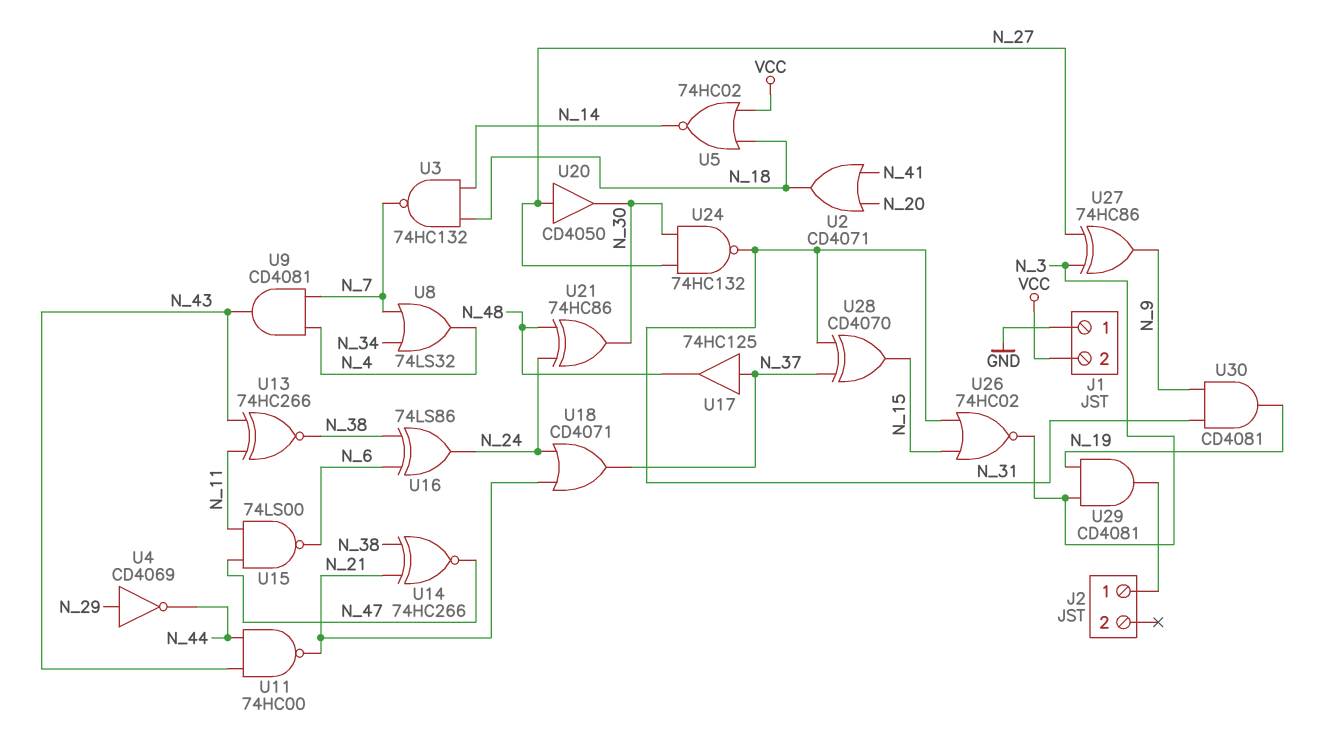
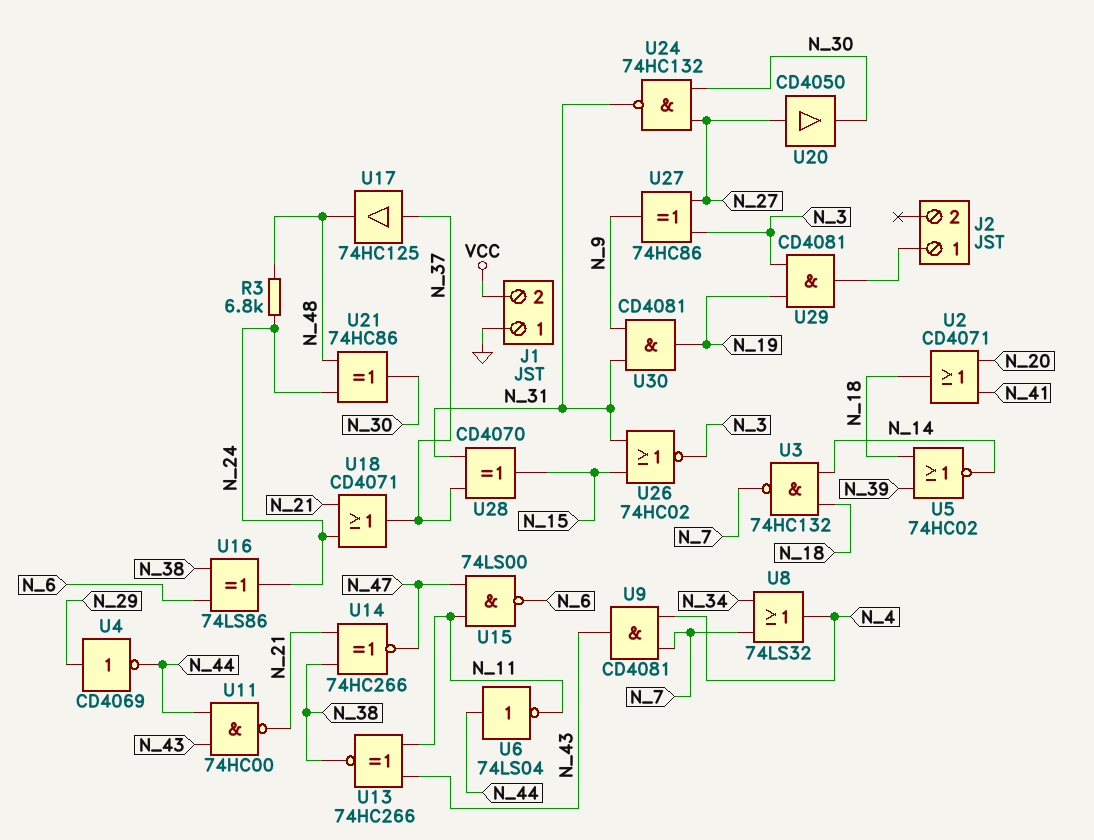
R3: none -> 6.8k (N_24, N_48)
U5: NOR 74HC02 (in N_18, in VCC, out N_14) -> NOR 74HC02 (in N_18, in N_39, out N_14)
U6: none -> NOT 74LS04 (in N_44, out N_11)

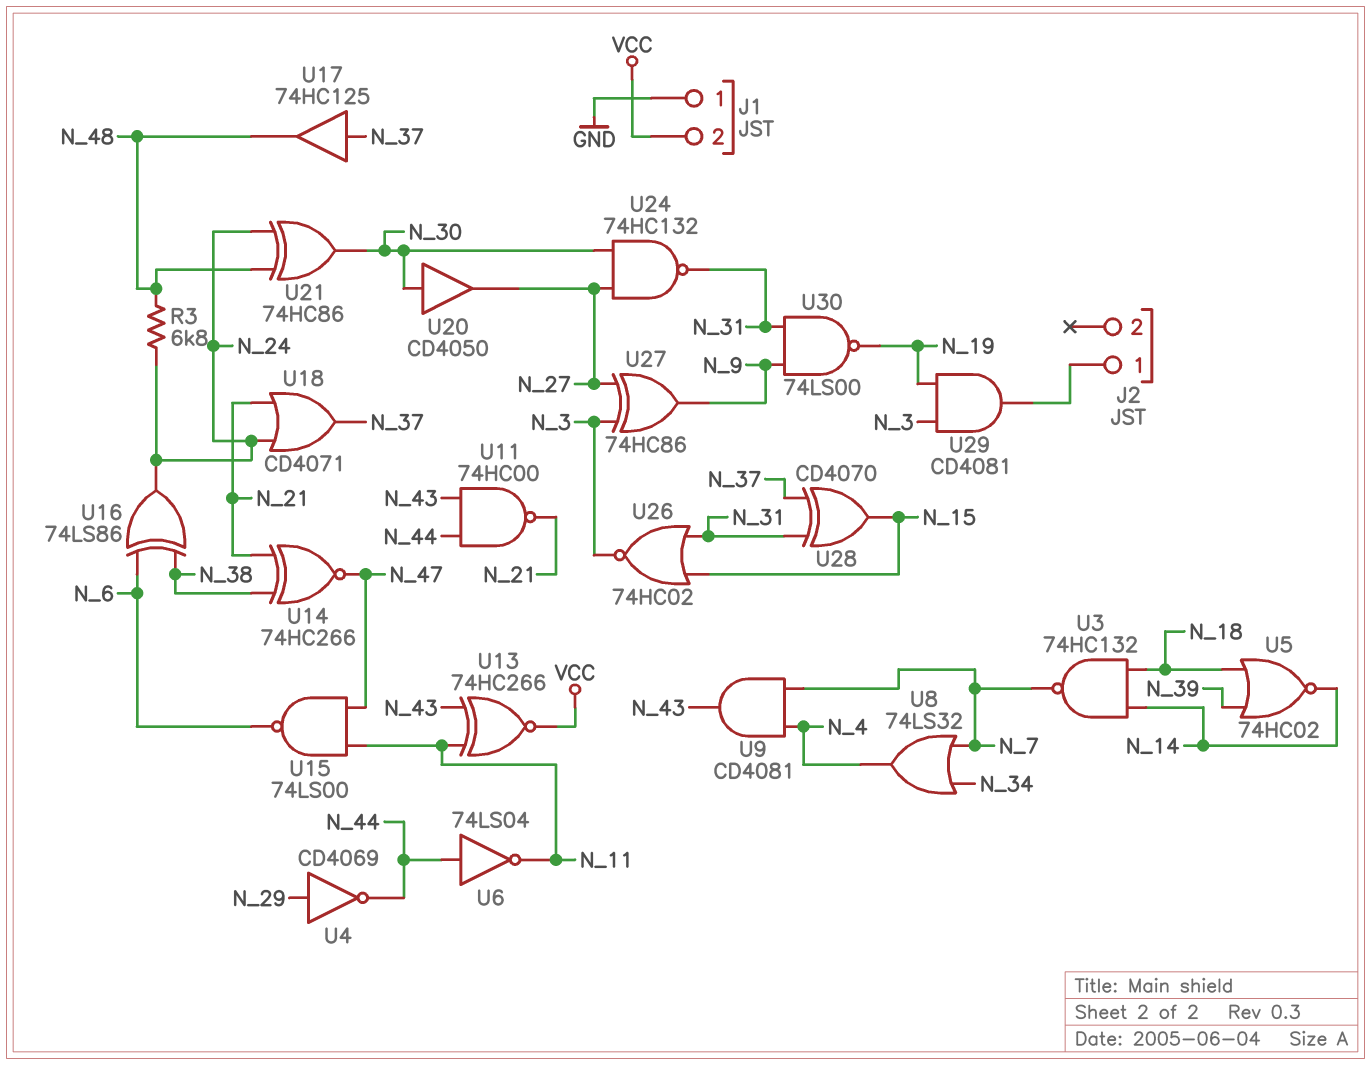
U2: OR CD4071 (in N_20, in N_41, out N_18) -> none
U13: XNOR 74HC266 (in N_11, in N_43, out N_38) -> XNOR 74HC266 (in N_11, in N_43, out VCC)
U20: buffer CD4050 (in N_27, out N_30) -> buffer CD4050 (in N_30, out N_27)
U30: AND CD4081 (in N_9, in N_31, out N_19) -> NAND 74LS00 (in N_9, in N_31, out N_19)

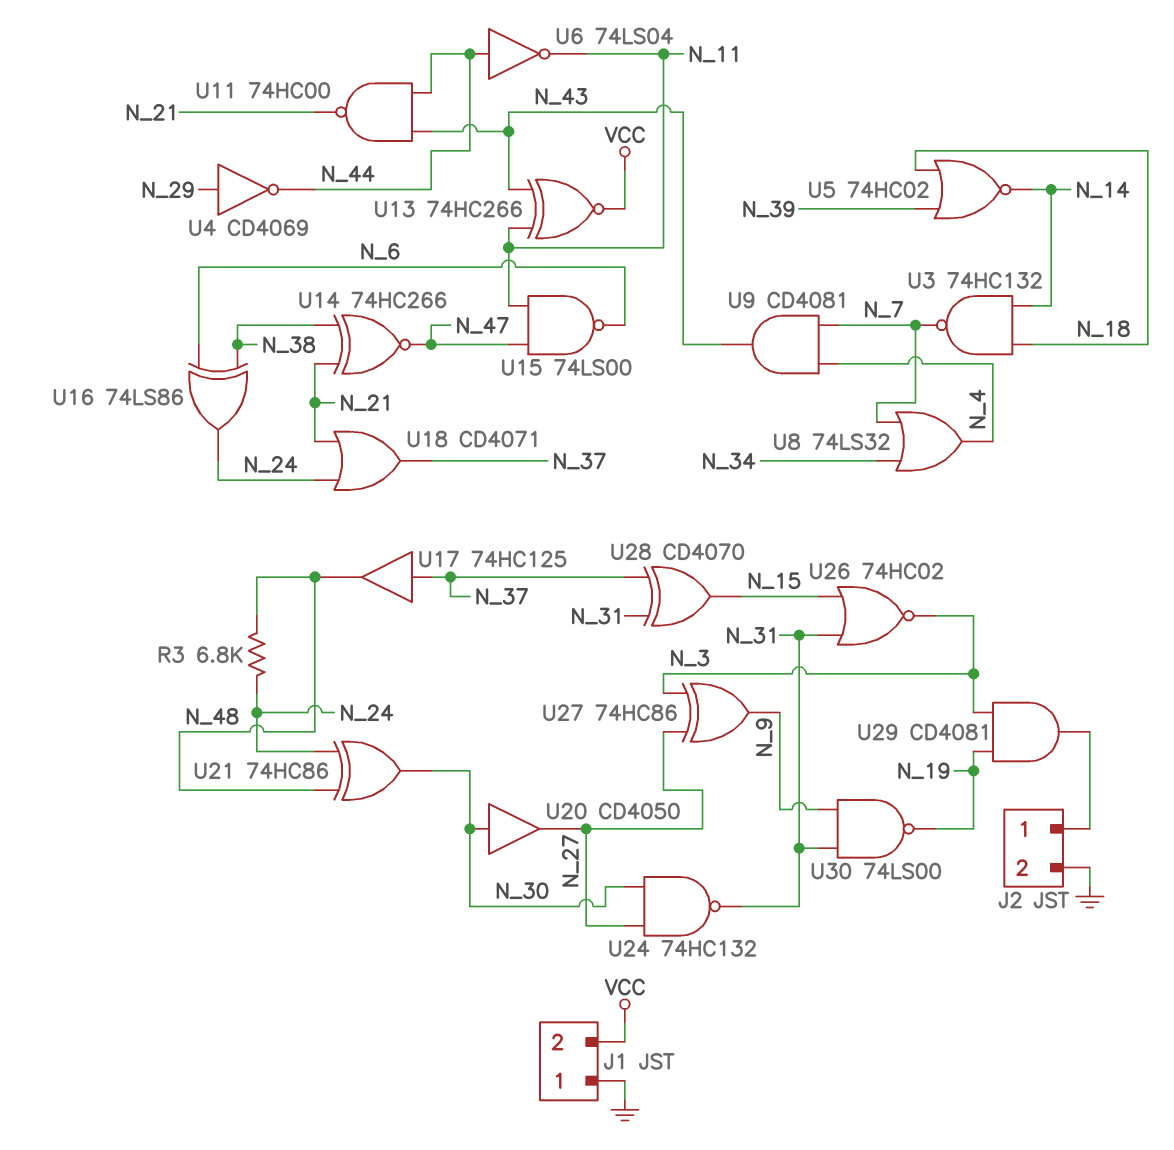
J2 pin 2: none -> GND

